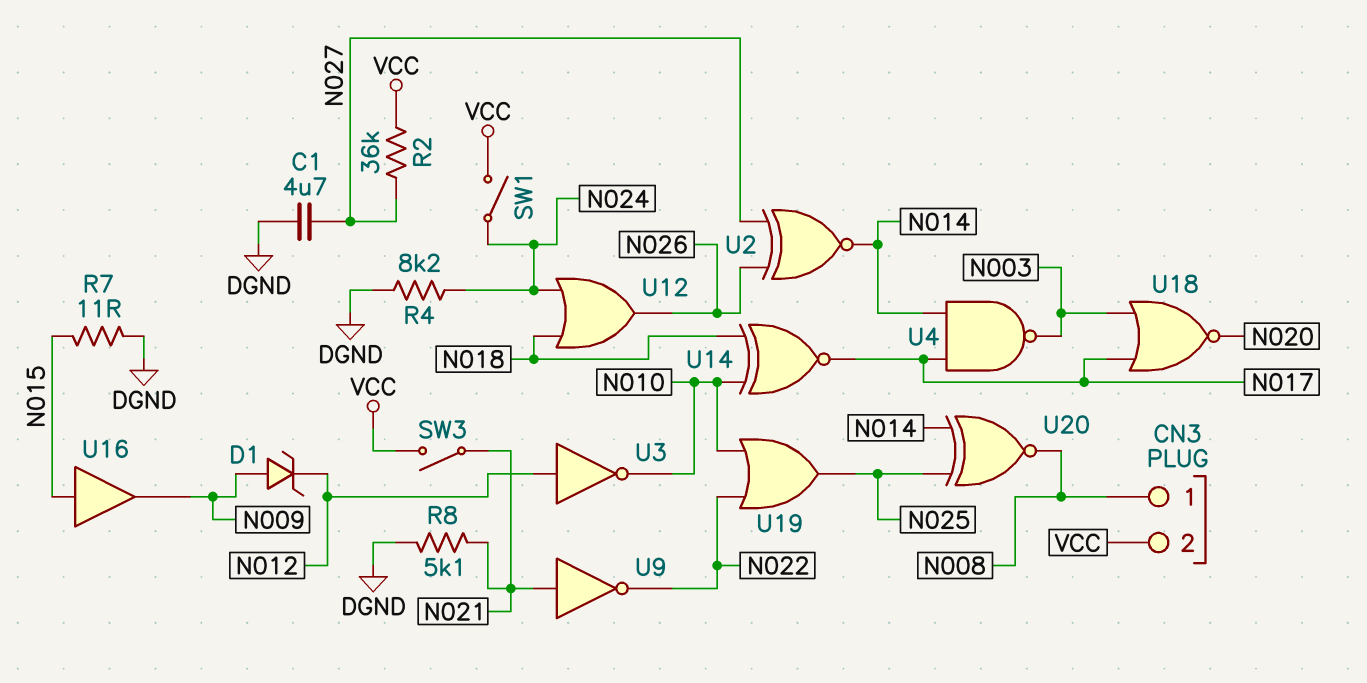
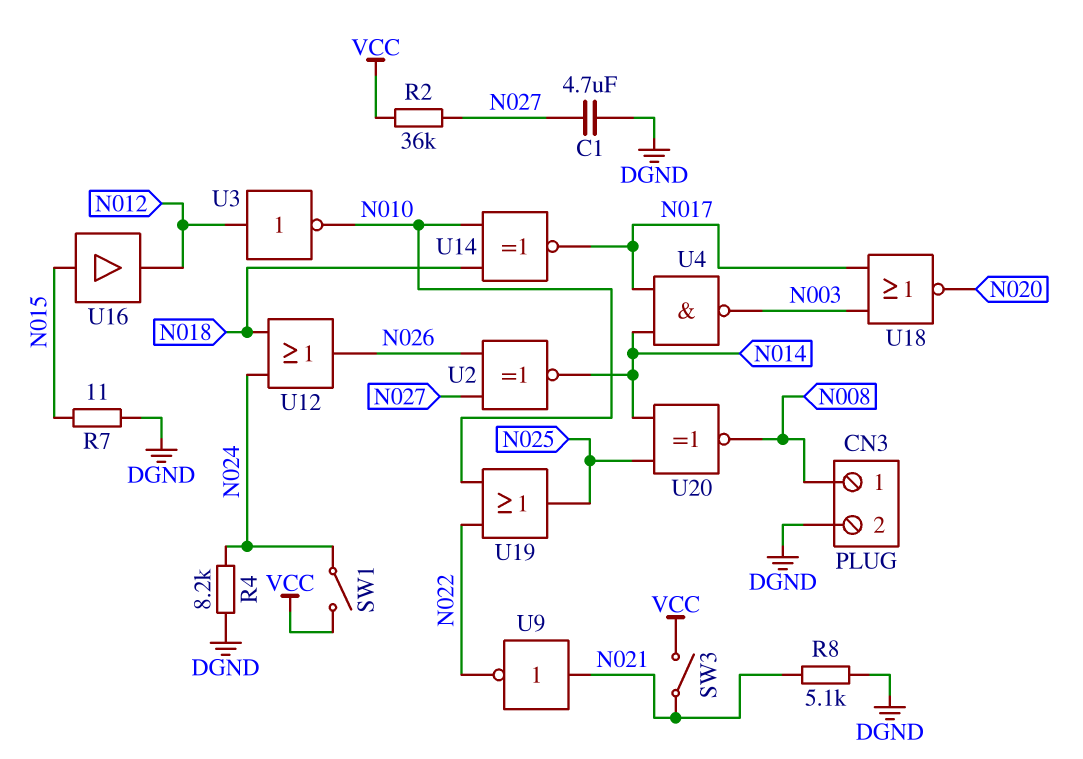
CN3 pin 2: VCC -> DGND
D1: zener (A N009, K N012) -> none
U16: buffer (in N015, out N009) -> buffer (in N015, out N012)

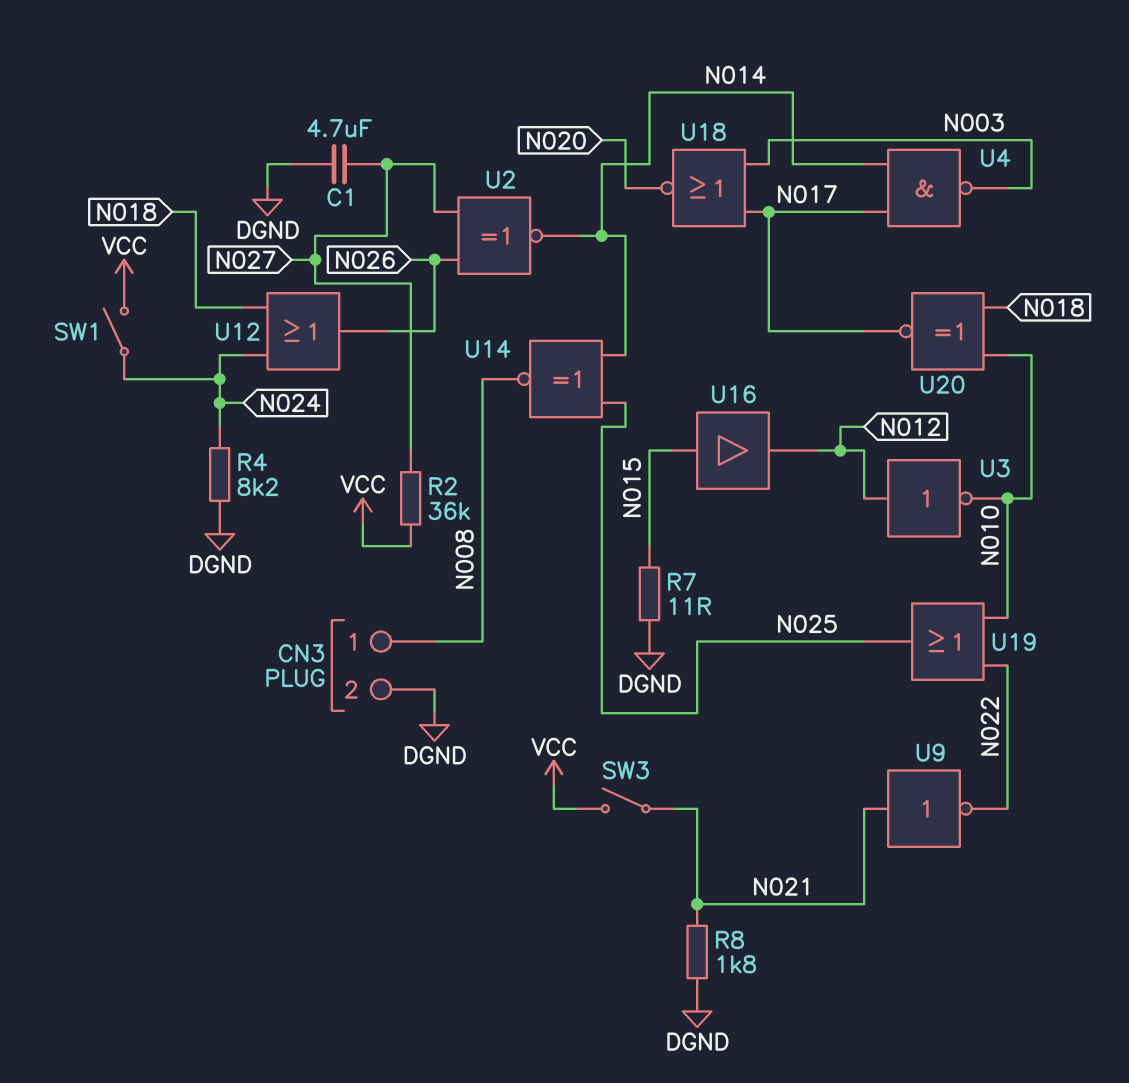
R8: 5.1k (DGND, N021) -> 1.8k (DGND, N021)
U14: XNOR (in N010, in N018, out N017) -> XNOR (in N014, in N025, out N008)
U20: XNOR (in N014, in N025, out N008) -> XNOR (in N010, in N018, out N017)

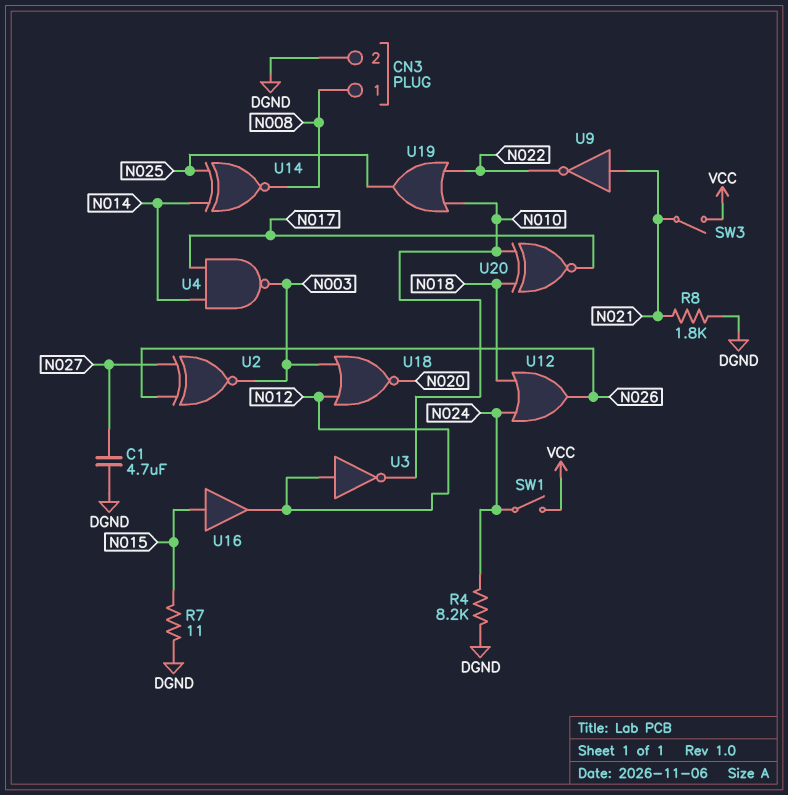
R2: 36k (N027, VCC) -> none
U2: XNOR (in N026, in N027, out N014) -> XNOR (in N026, in N027, out N003)
U18: NOR (in N003, in N017, out N020) -> NOR (in N003, in N012, out N020)

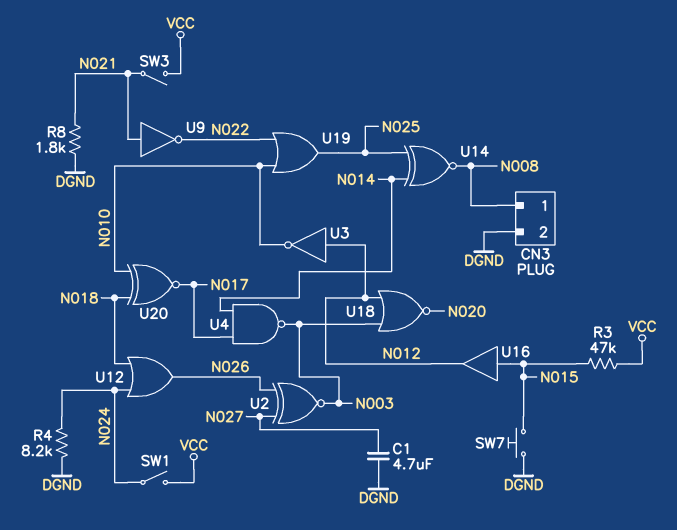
R3: none -> 47k (N015, VCC)
R7: 11 (DGND, N015) -> none
SW7: none -> button (DGND, N015)

